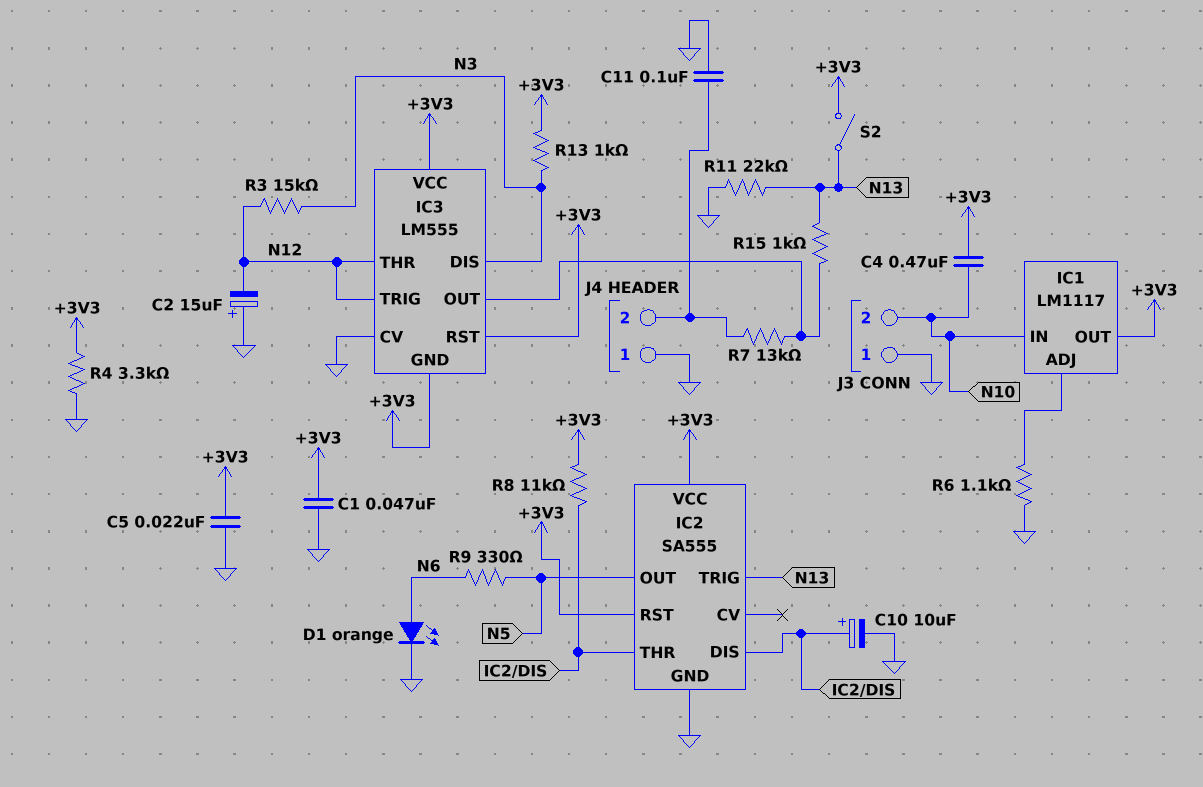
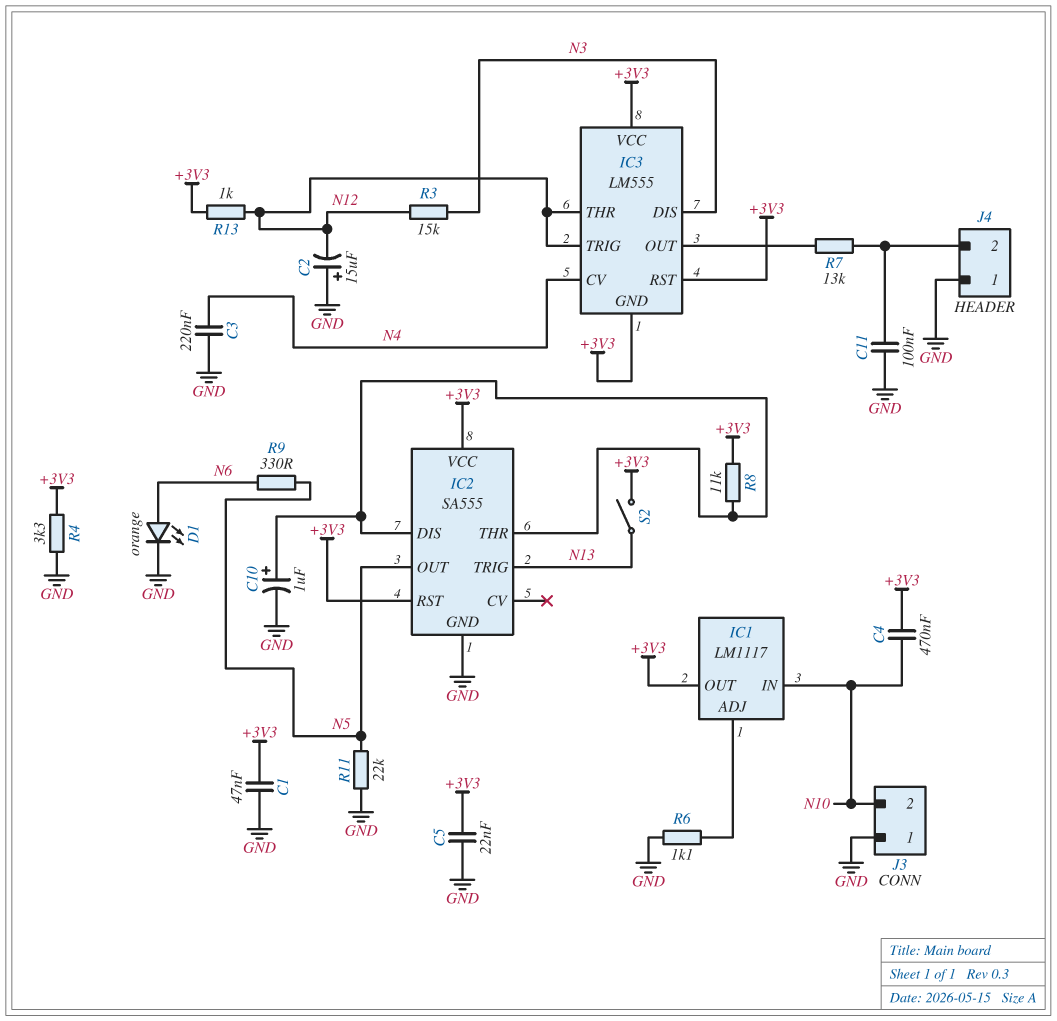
C3: none -> 220nF (GND, N4)
C10: 10uF (plus IC2/DIS, minus GND) -> 1uF (plus IC2/DIS, minus GND)
IC3 pin CV: GND -> N4
R11: 22k (GND, N13) -> 22k (GND, N5)
R13: 1k (+3V3, N3) -> 1k (+3V3, N12)
R15: 1k (IC3/OUT, N13) -> none

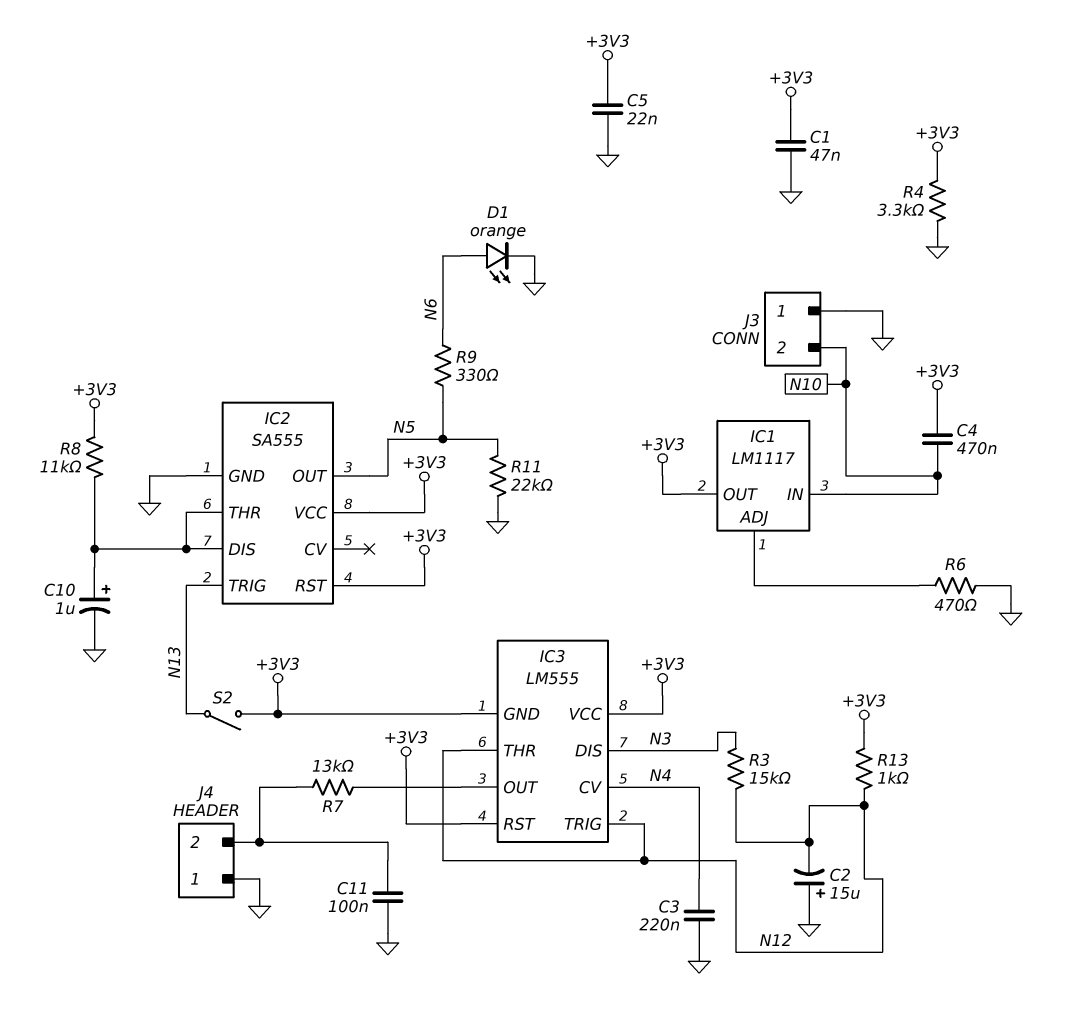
R6: 1.1k (GND, IC1/ADJ) -> 470 (GND, IC1/ADJ)

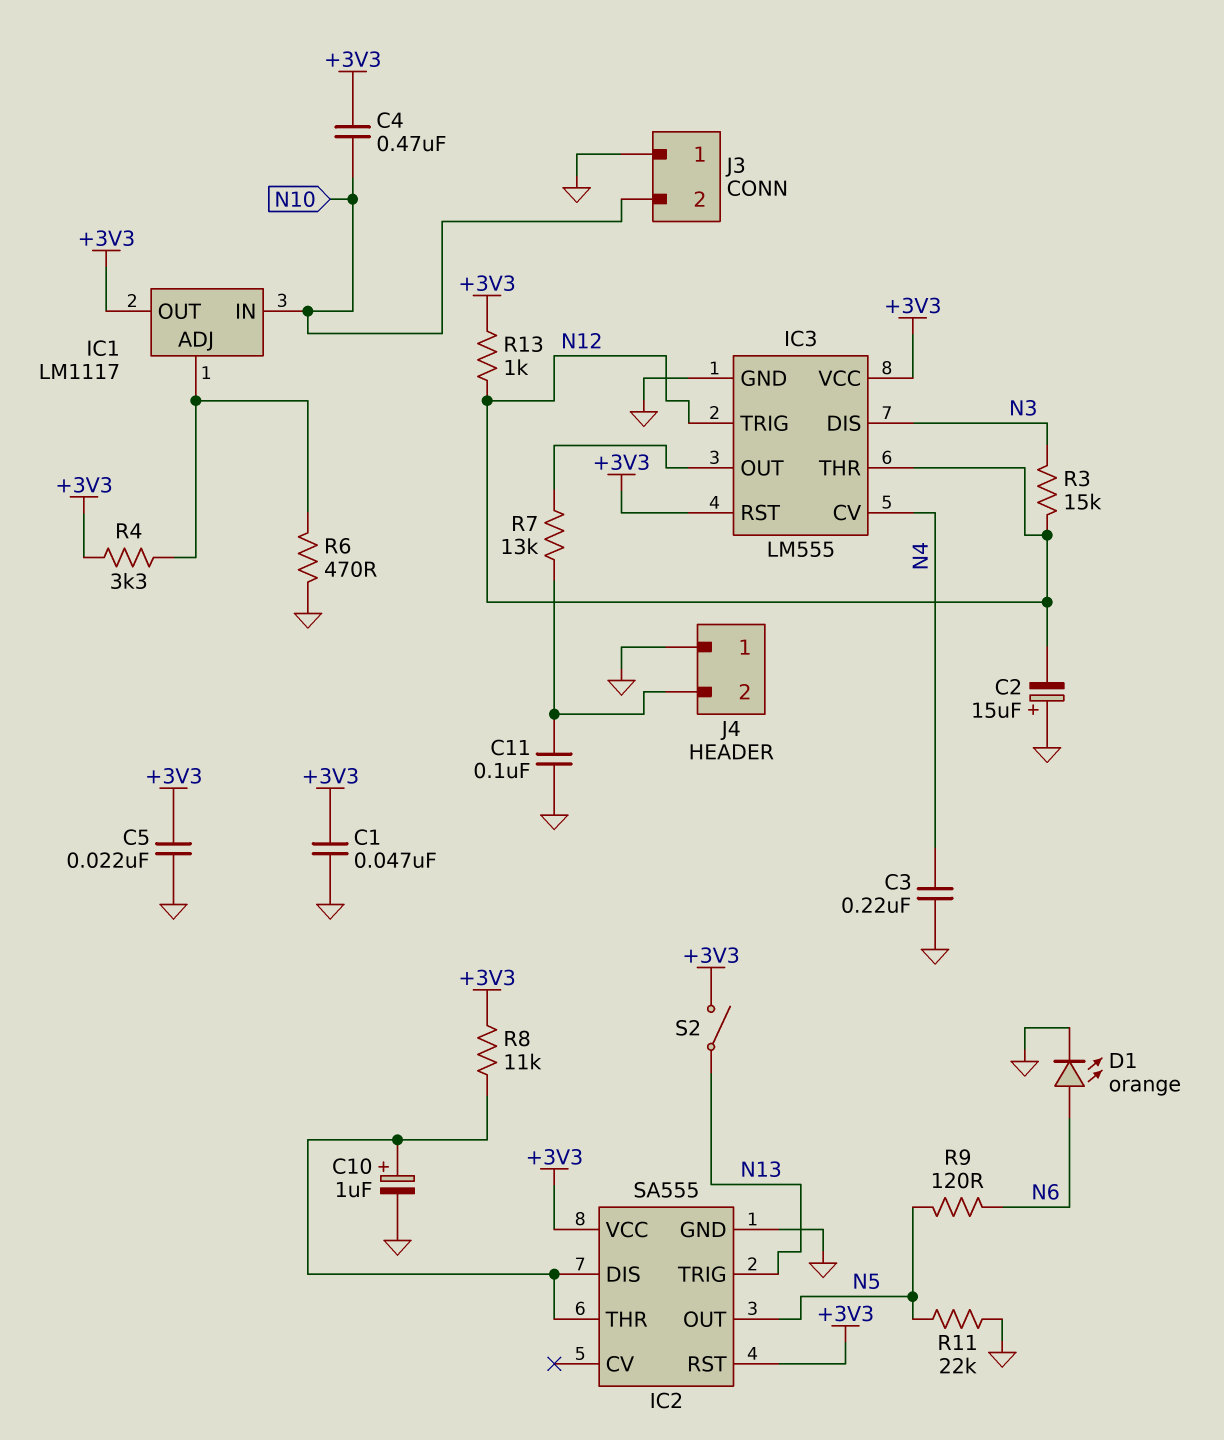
IC3 pin GND: +3V3 -> GND
R4: 3.3k (+3V3, GND) -> 3.3k (+3V3, IC1/ADJ)
R9: 330 (N5, N6) -> 120 (N5, N6)

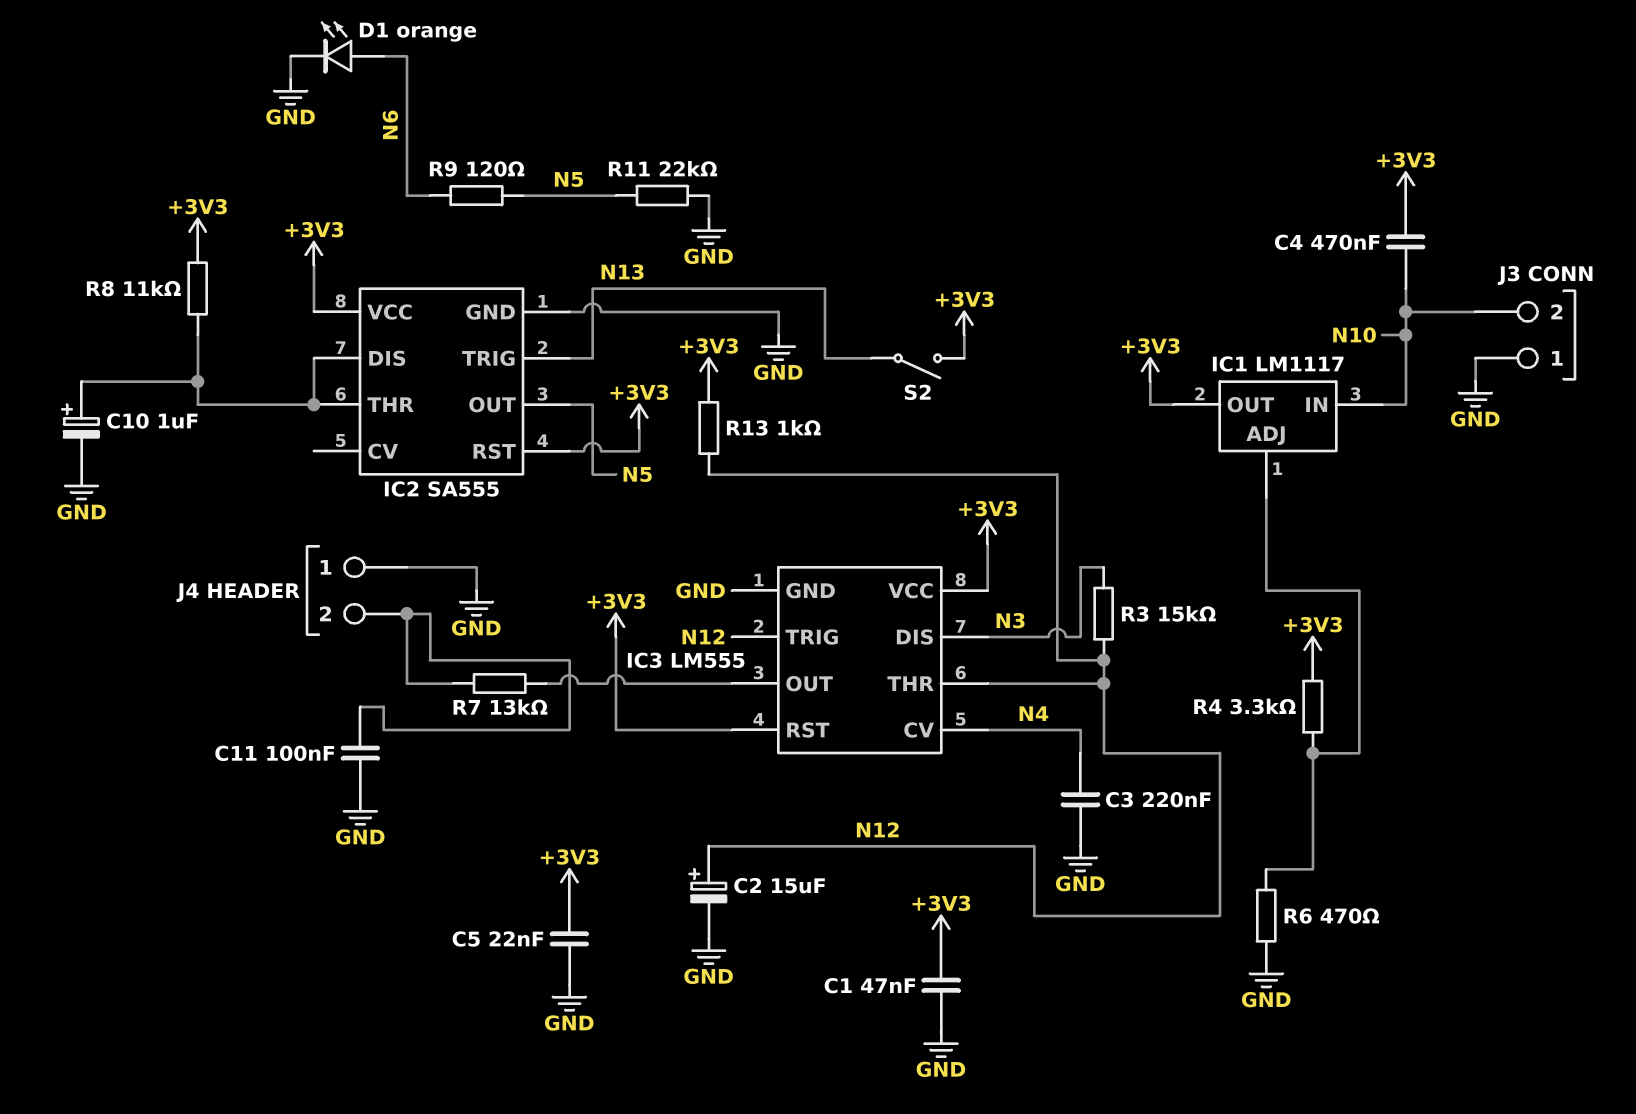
C2: 15uF (plus GND, minus N12) -> 15uF (plus N12, minus GND)

